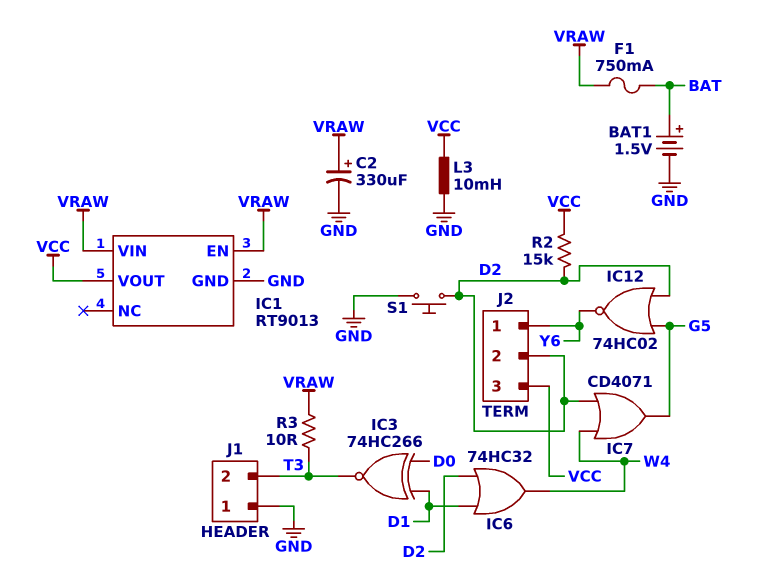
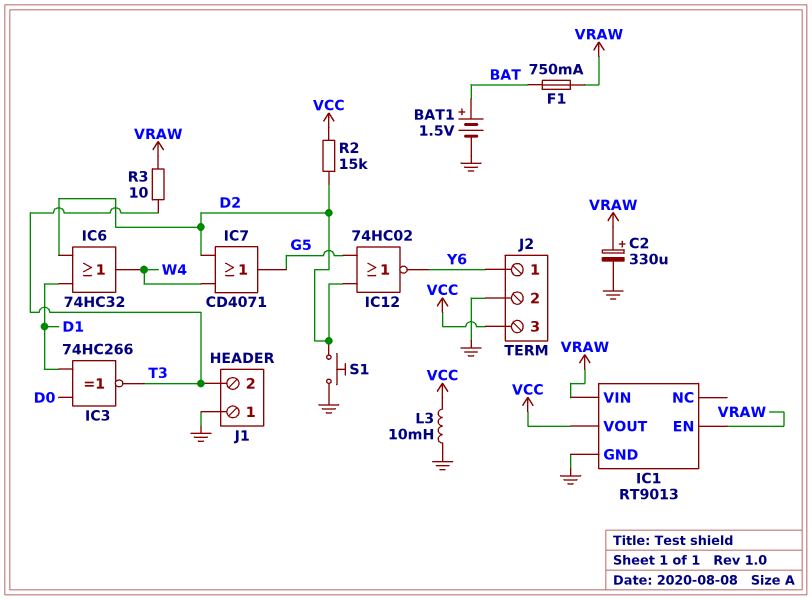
J2 pin 2: D2 -> GND

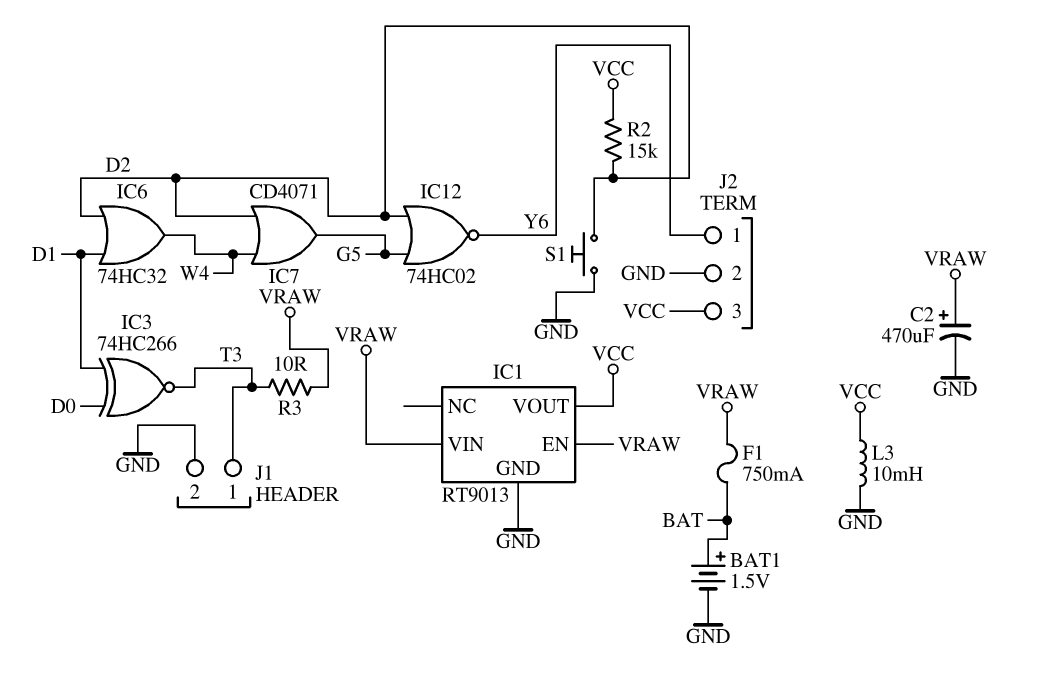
C2: 330uF (plus VRAW, minus GND) -> 470uF (plus VRAW, minus GND)
J1 pin 1: GND -> T3
J1 pin 2: T3 -> GND

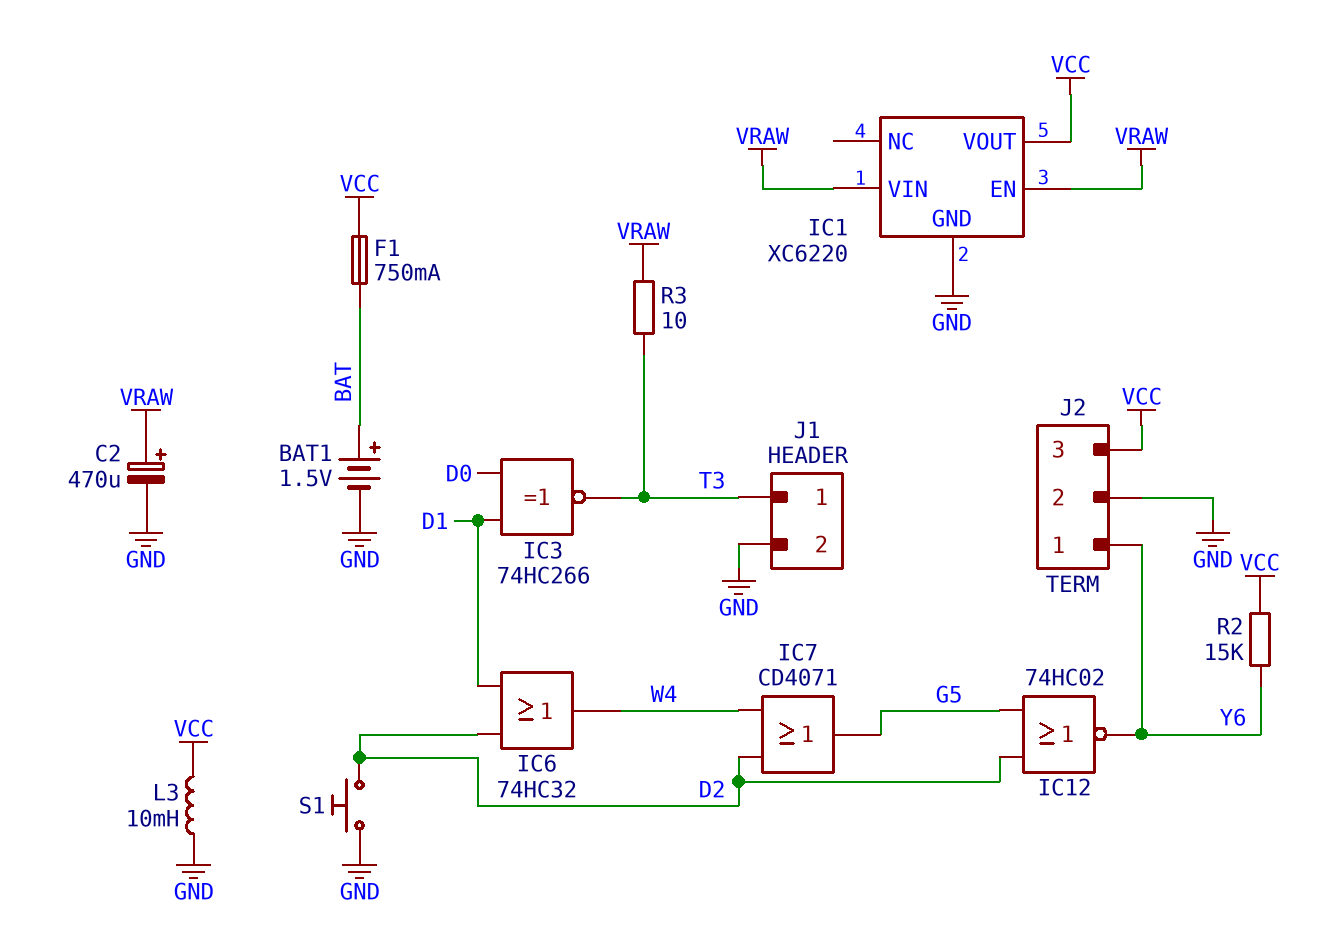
F1: 750mA (BAT, VRAW) -> 750mA (BAT, VCC)
IC1: RT9013 -> XC6220
R2: 15k (D2, VCC) -> 15k (VCC, Y6)

